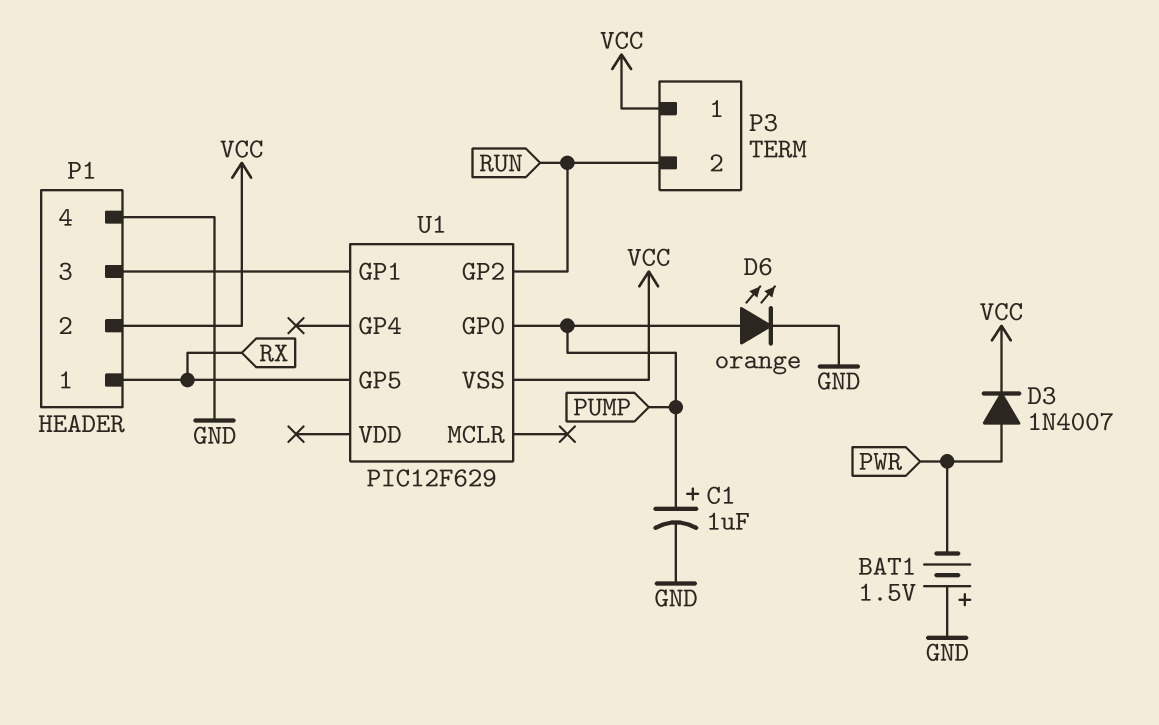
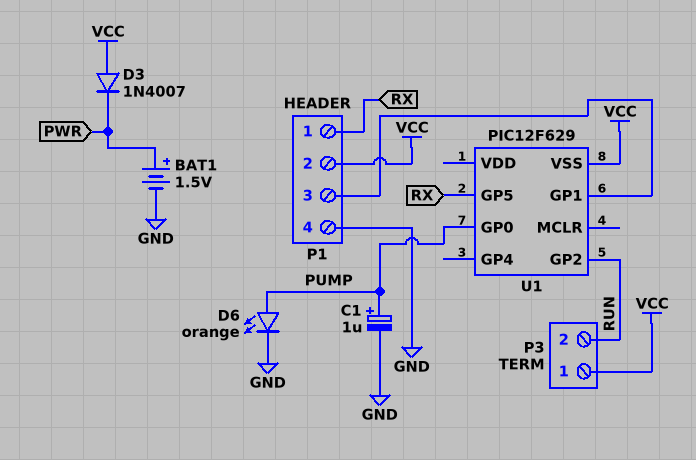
BAT1: 1.5V (plus GND, minus PWR) -> 1.5V (plus PWR, minus GND)
D3: diode 1N4007 (A PWR, K VCC) -> diode 1N4007 (A VCC, K PWR)

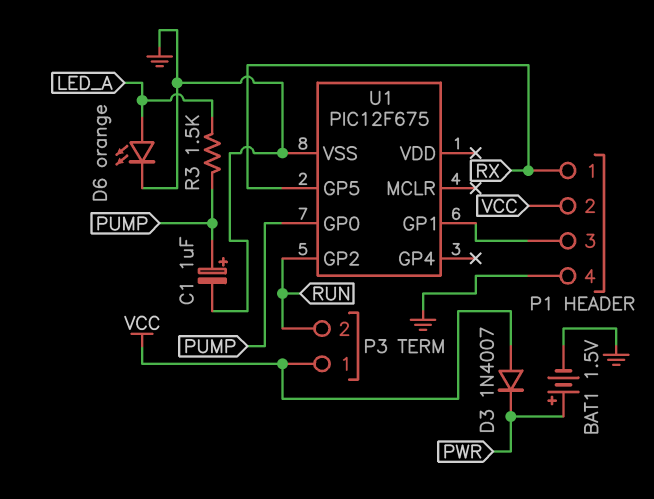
D6: LED orange (A PUMP, K GND) -> LED orange (A LED_A, K GND)
R3: none -> 1.5k (LED_A, PUMP)
U1: PIC12F629 -> PIC12F675
U1 pin VSS: VCC -> GND

